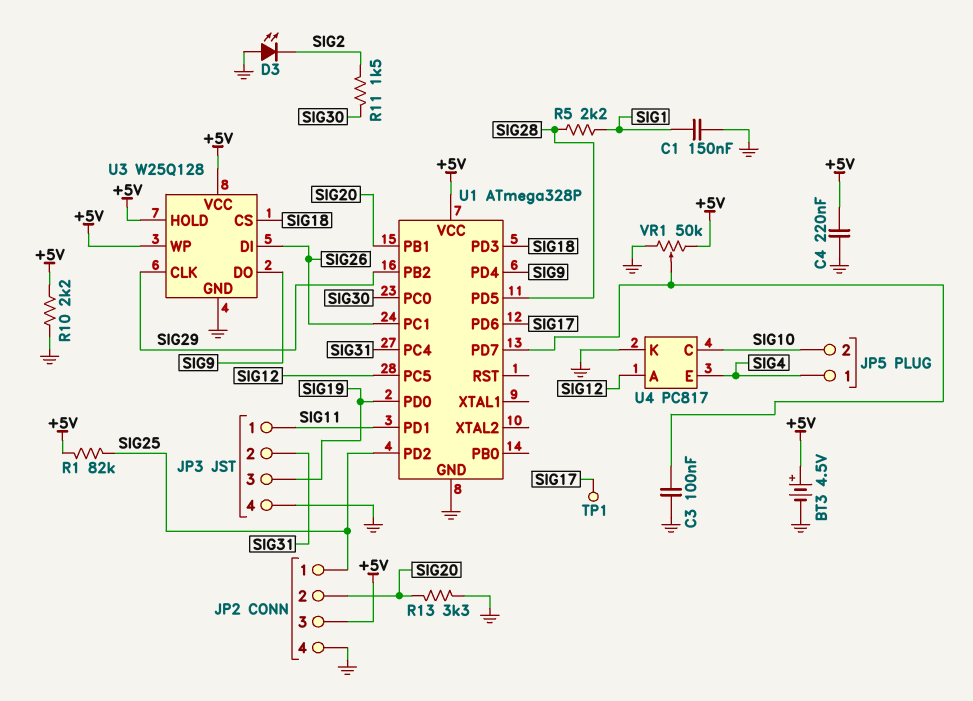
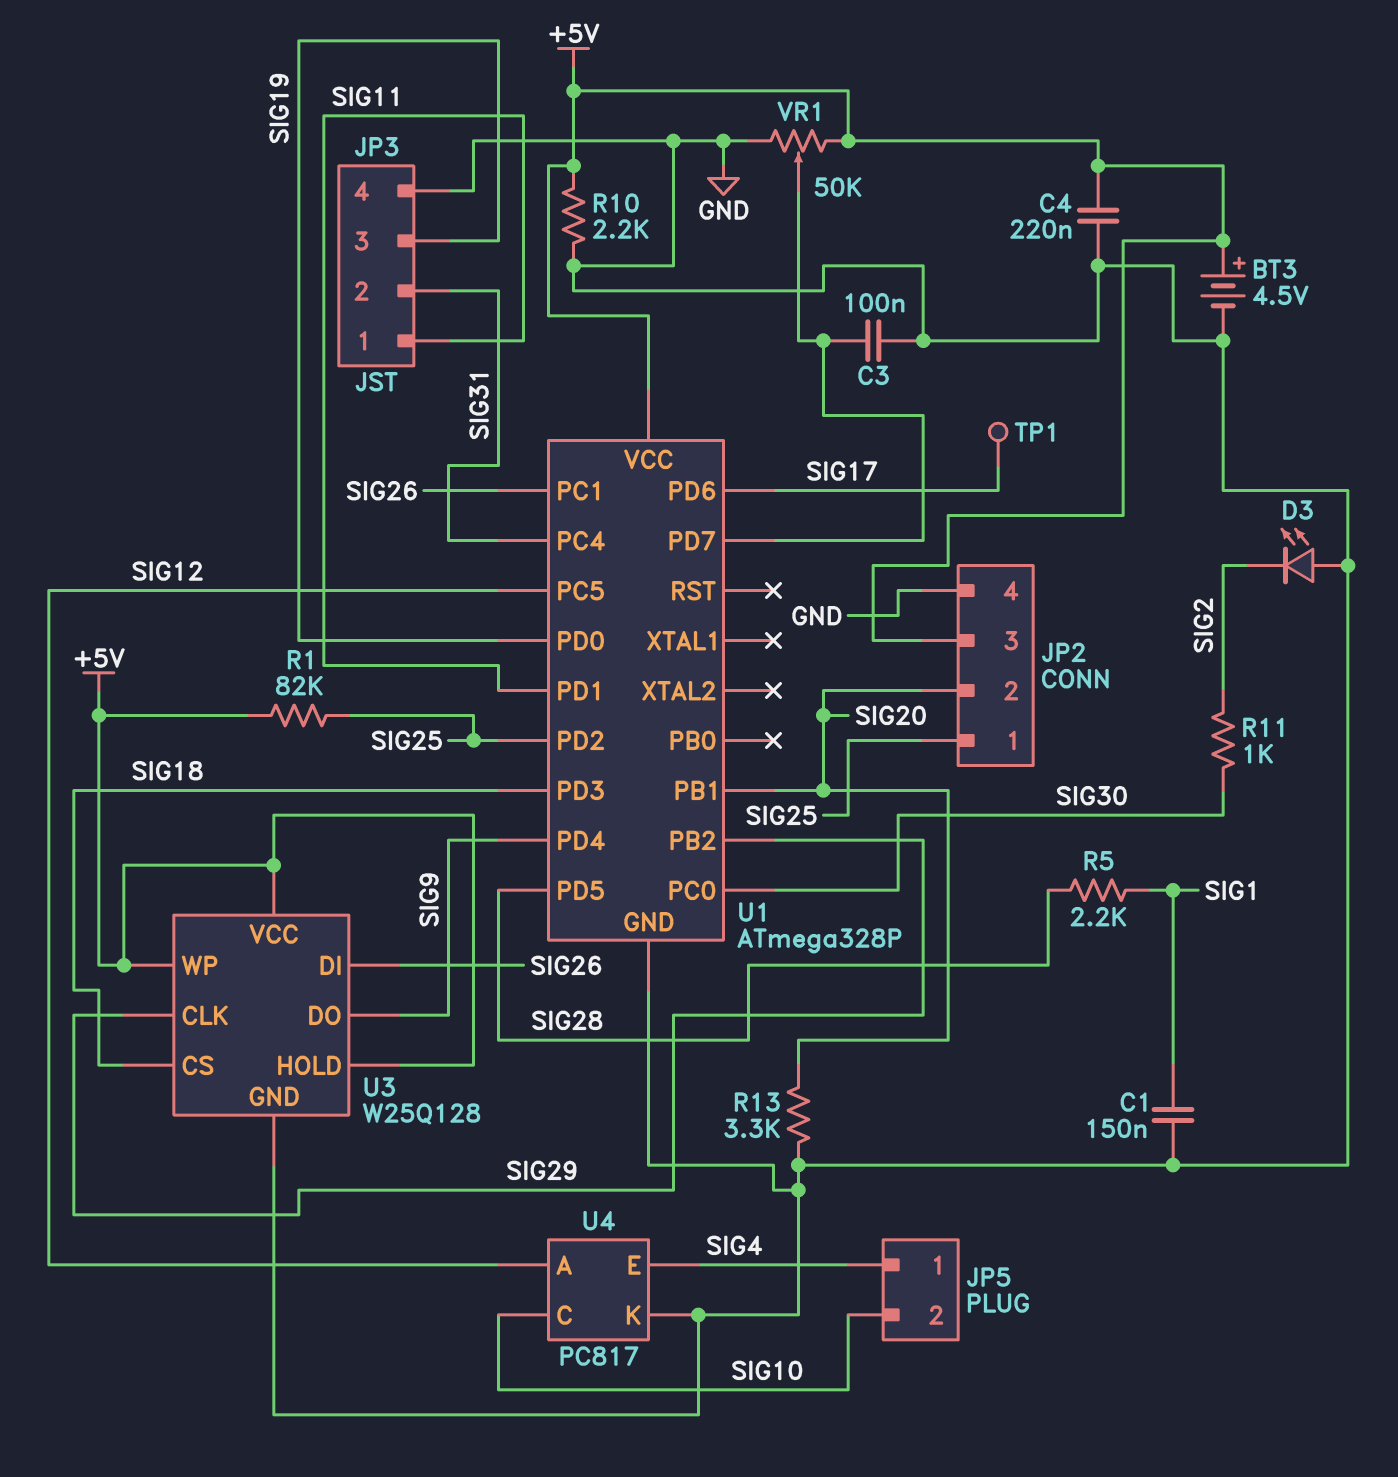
R11: 1.5k (SIG2, SIG30) -> 1k (SIG2, SIG30)

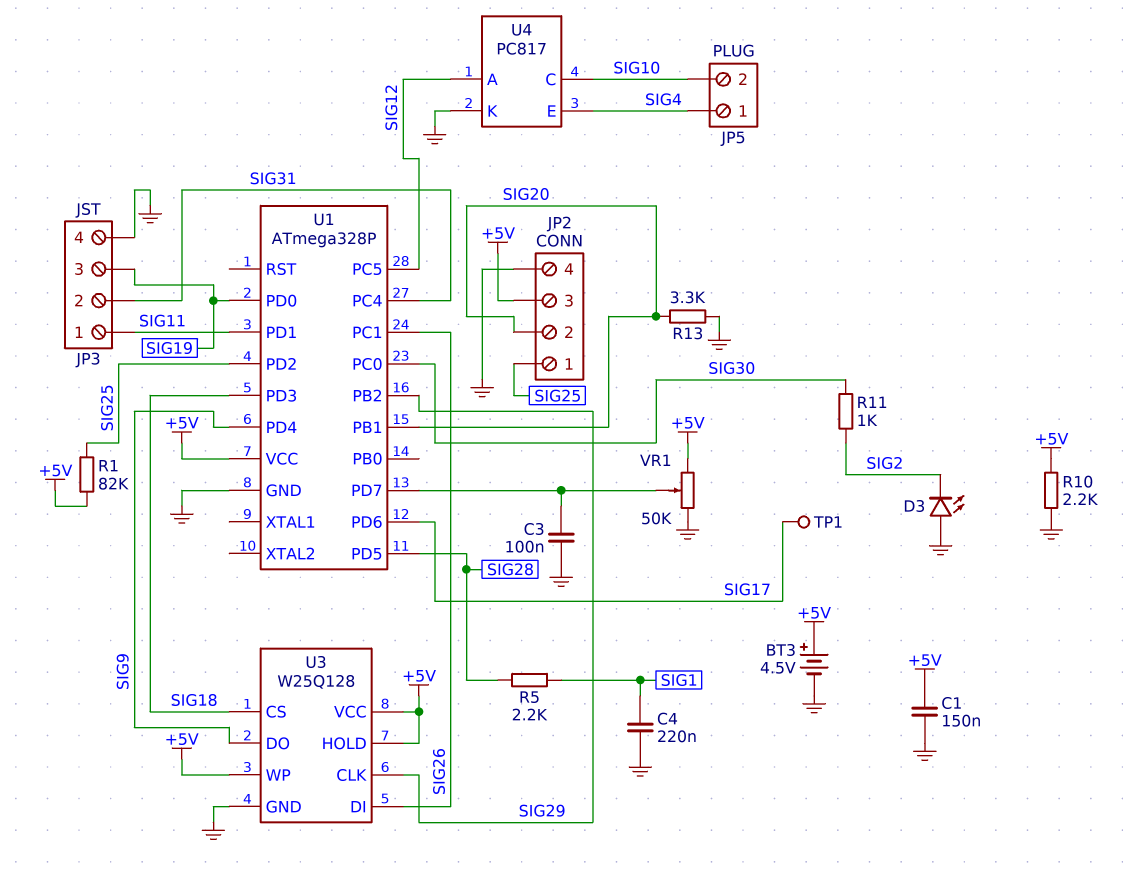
C1: 150nF (GND, SIG1) -> 150nF (+5V, GND)
C4: 220nF (+5V, GND) -> 220nF (GND, SIG1)

